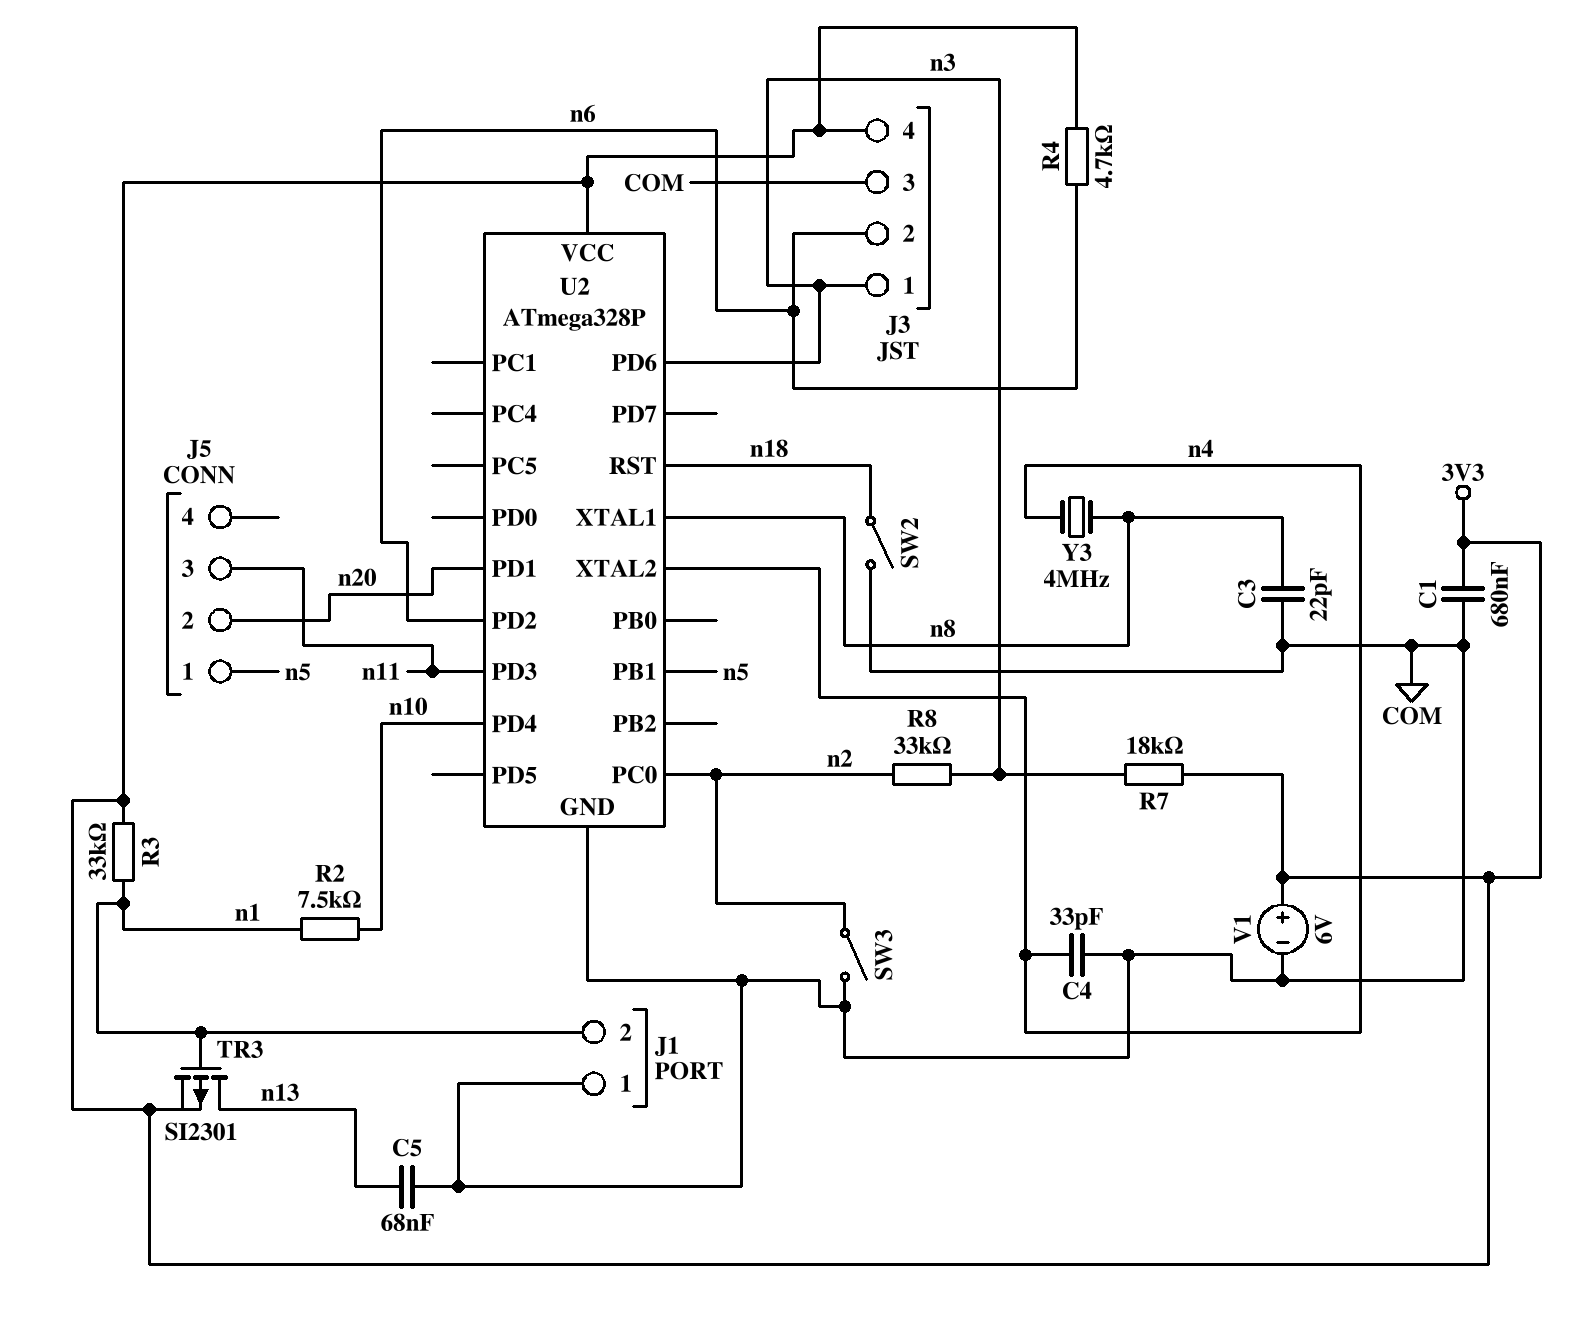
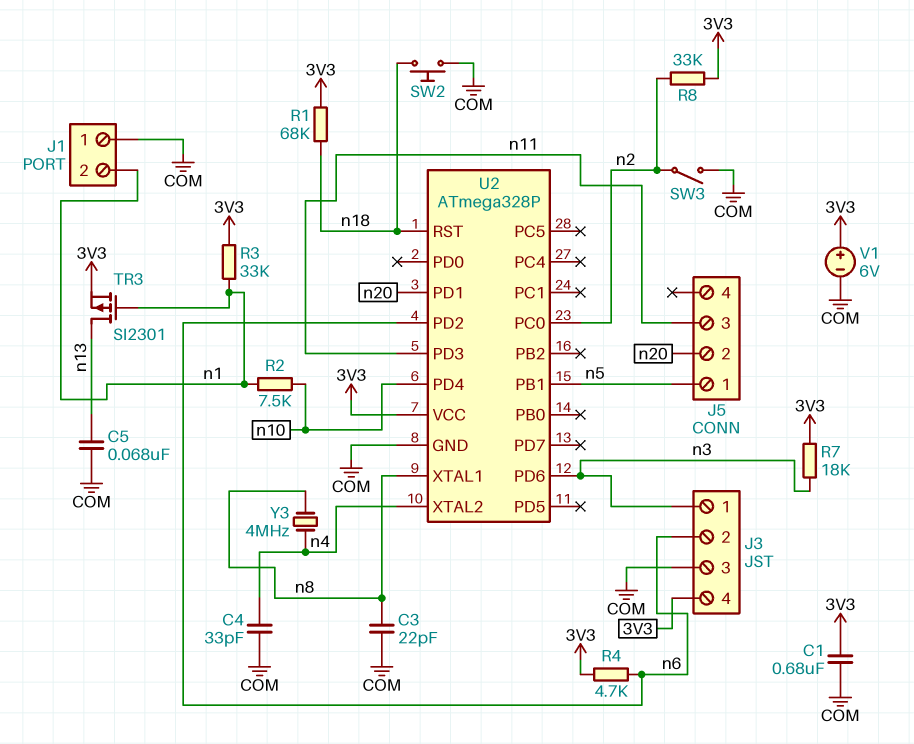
R1: none -> 68k (3V3, n18)
R8: 33k (n2, n3) -> 33k (3V3, n2)
SW2: switch (COM, n18) -> button (COM, n18)

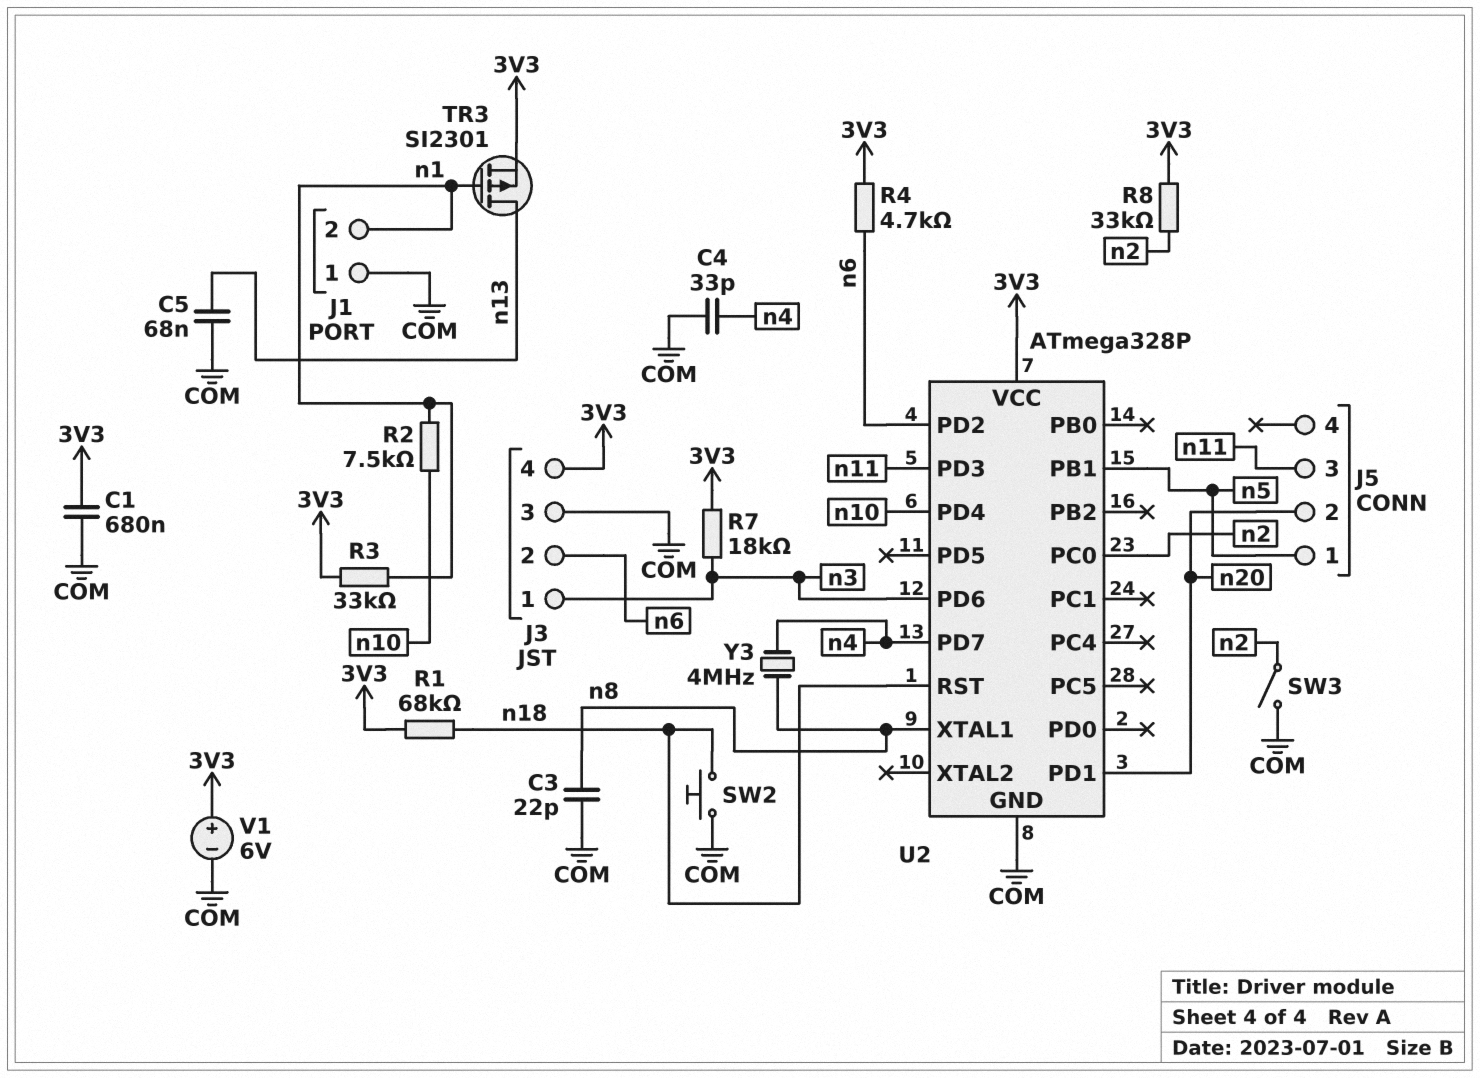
U2 pin PD7: none -> n4
U2 pin XTAL2: n4 -> none

